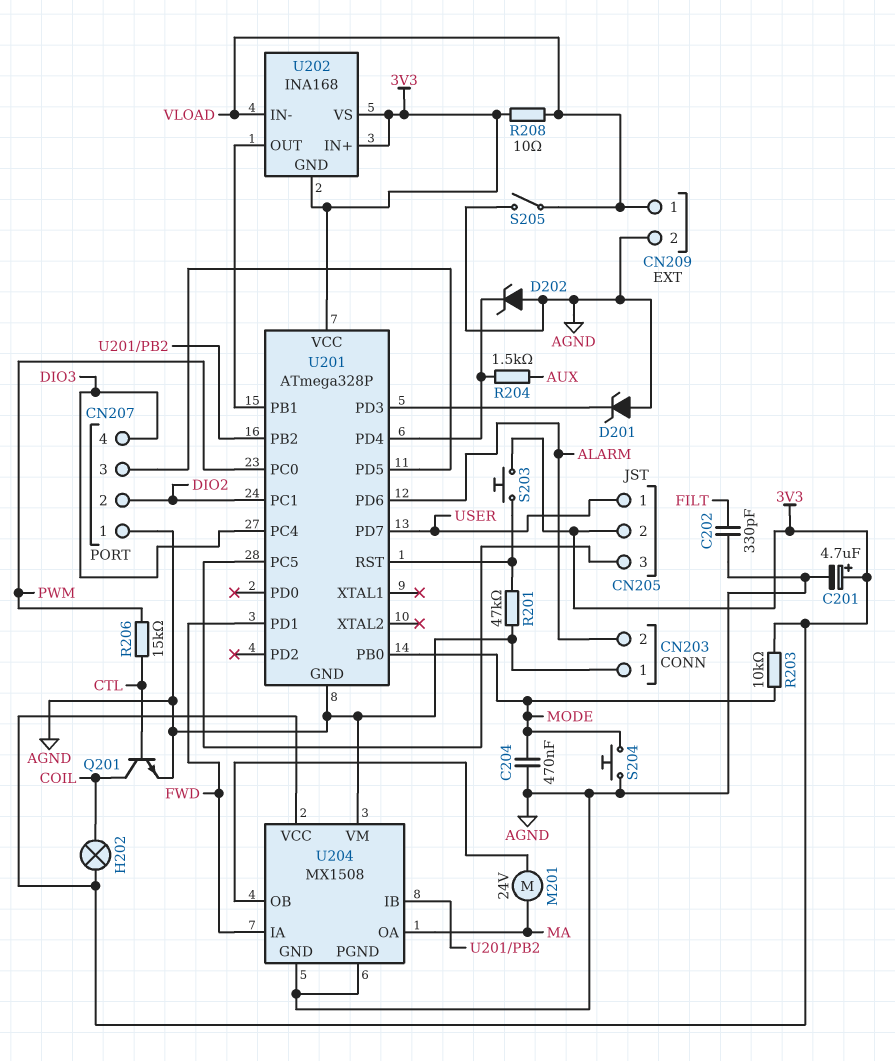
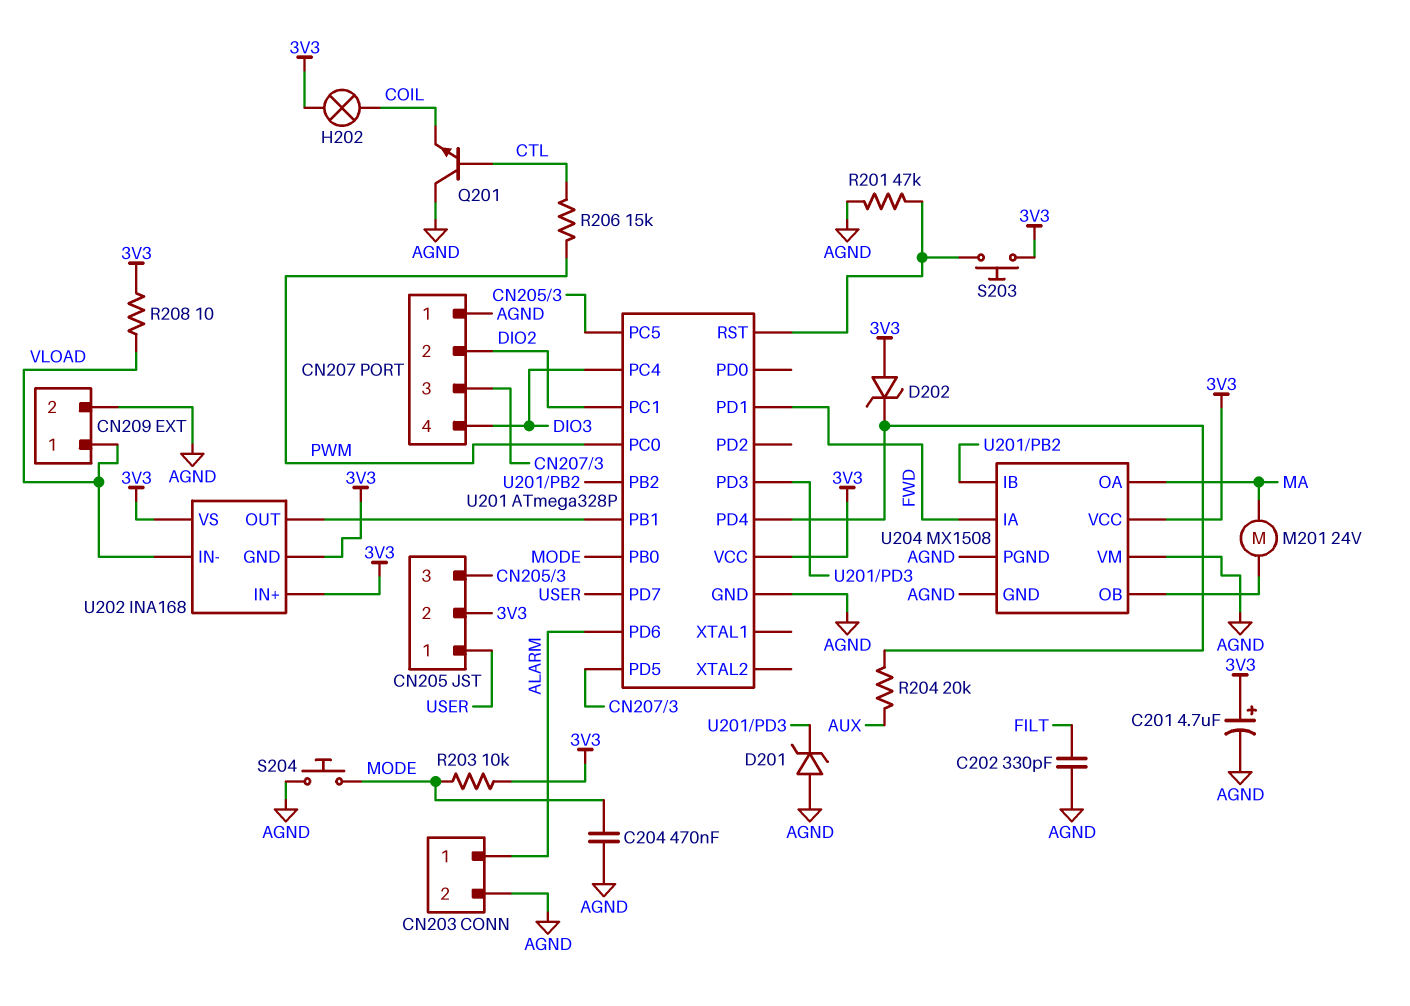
CN203 pin 1: AGND -> ALARM
CN203 pin 2: ALARM -> AGND
D202: zener (A AGND, K U201/PD4) -> zener (A 3V3, K U201/PD4)
Q201: NPN (B CTL, C COIL, E AGND) -> NPN (B CTL, C AGND, E COIL)
R204: 1.5k (AUX, U201/PD4) -> 20k (AUX, U201/PD4)
S205: switch (AGND, VLOAD) -> none

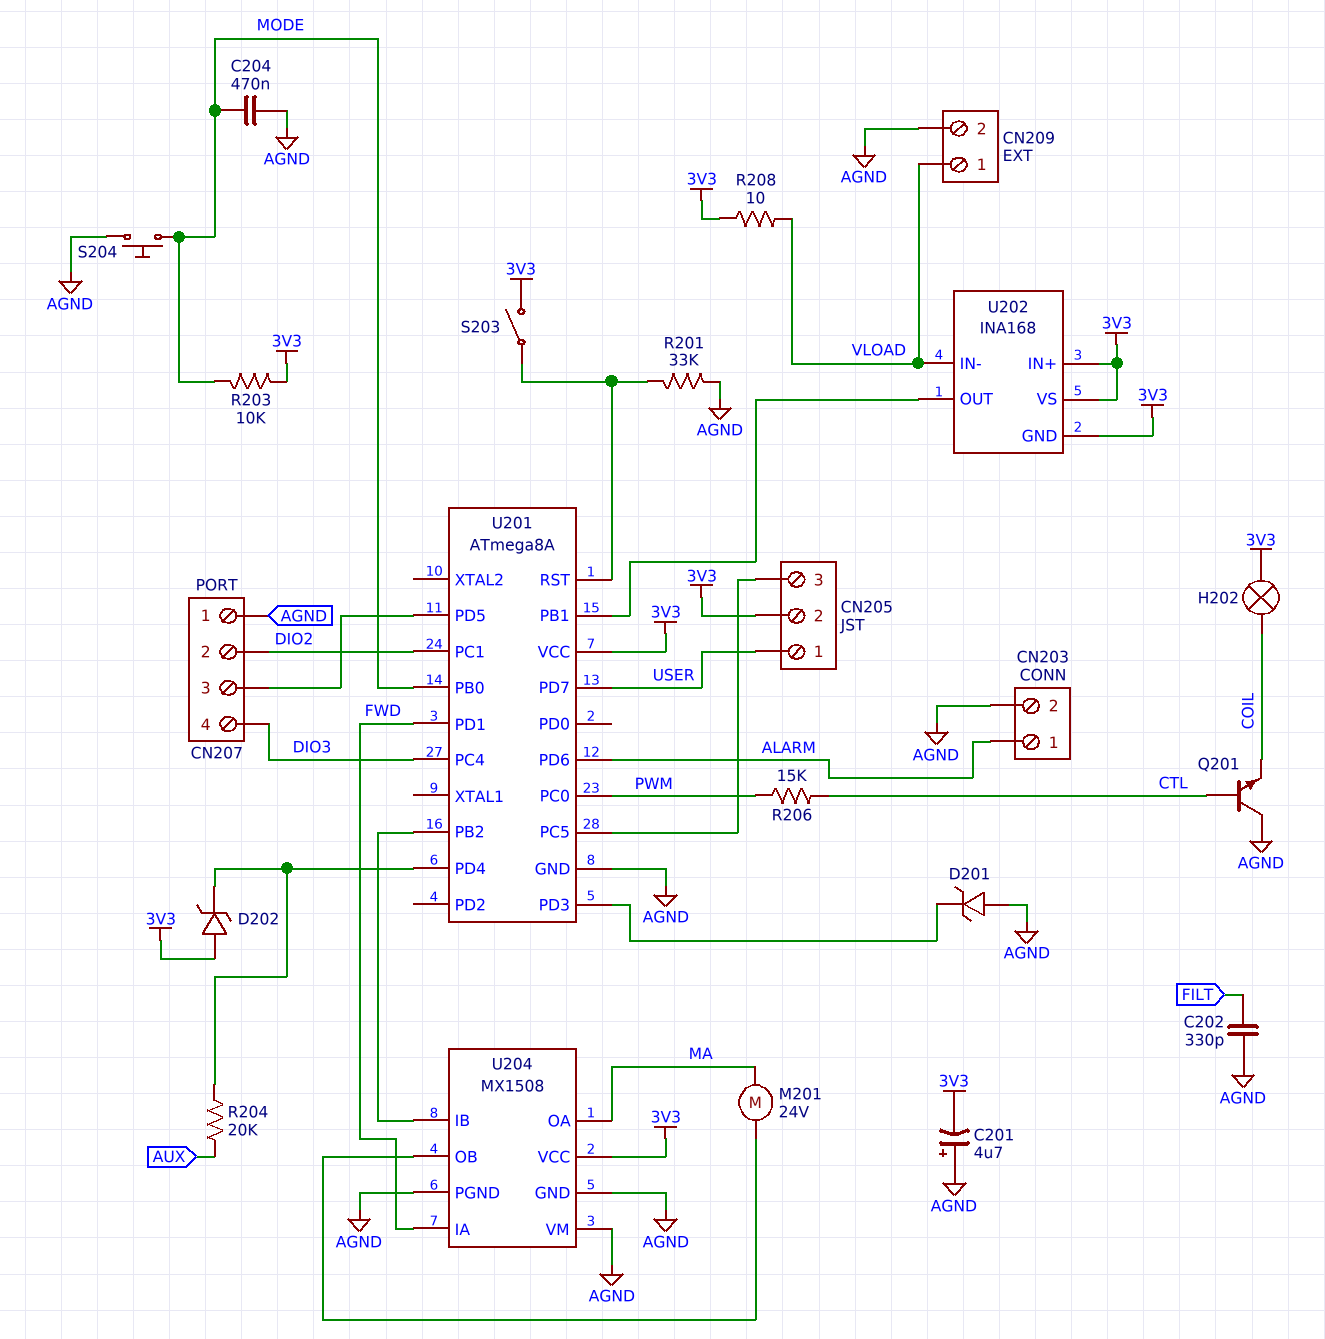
C201: 4.7uF (plus 3V3, minus AGND) -> 4.7uF (plus AGND, minus 3V3)
R201: 47k (AGND, U201/RST) -> 33k (AGND, U201/RST)
S203: button (3V3, U201/RST) -> switch (3V3, U201/RST)
U201: ATmega328P -> ATmega8A

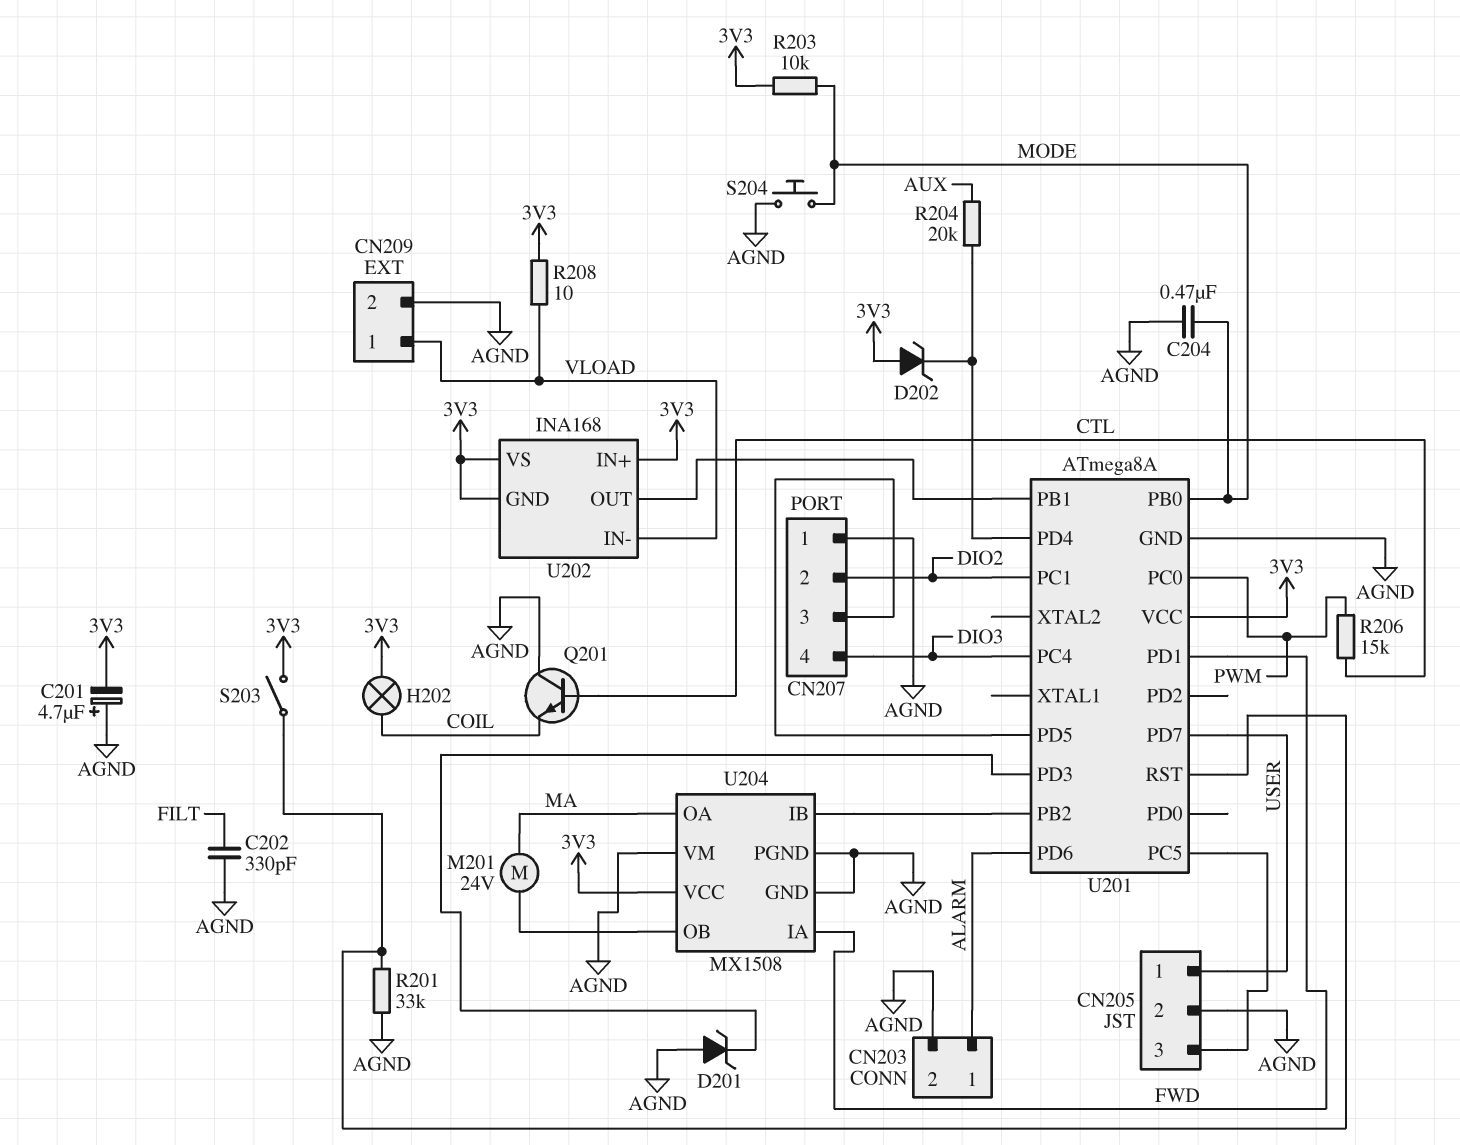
CN205 pin 2: 3V3 -> AGND

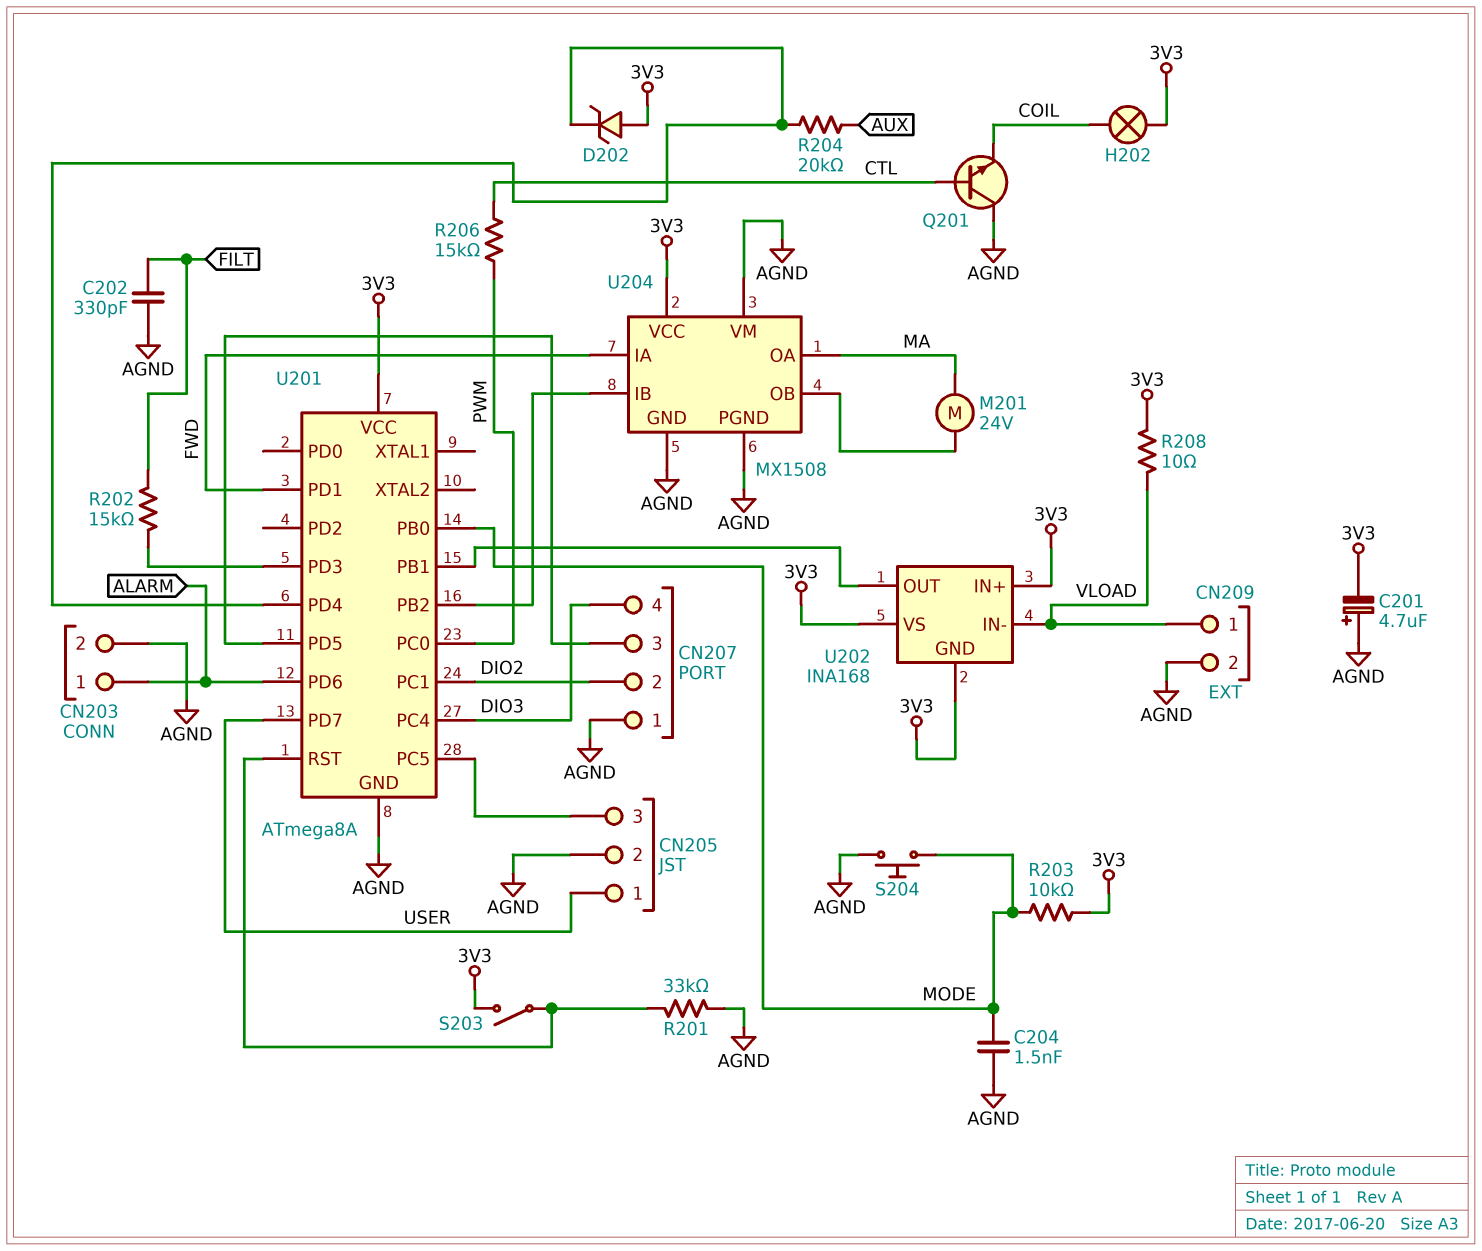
C204: 470nF (AGND, MODE) -> 1.5nF (AGND, MODE)
D201: zener (A AGND, K U201/PD3) -> none
R202: none -> 15k (FILT, U201/PD3)

